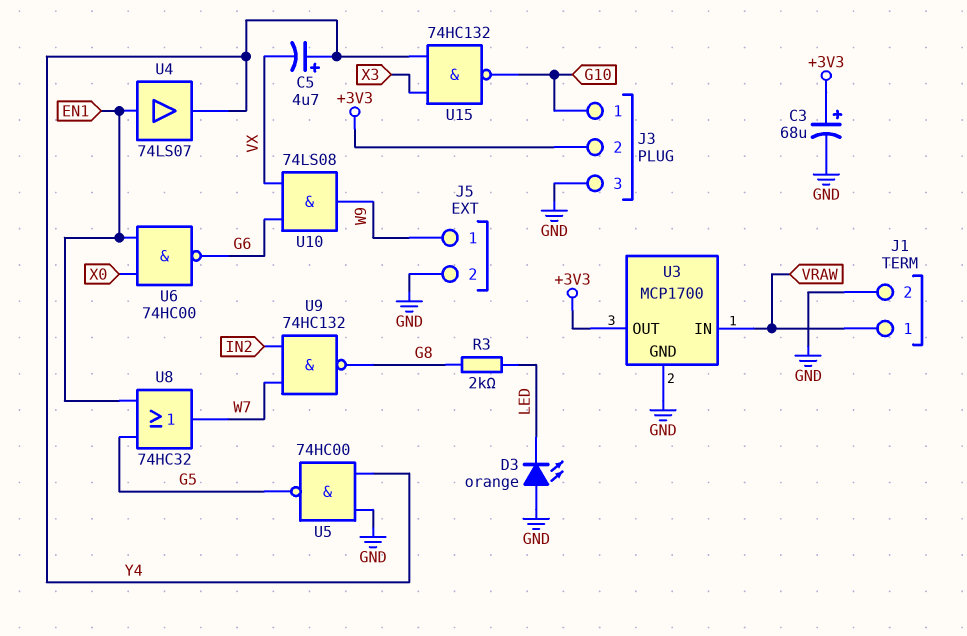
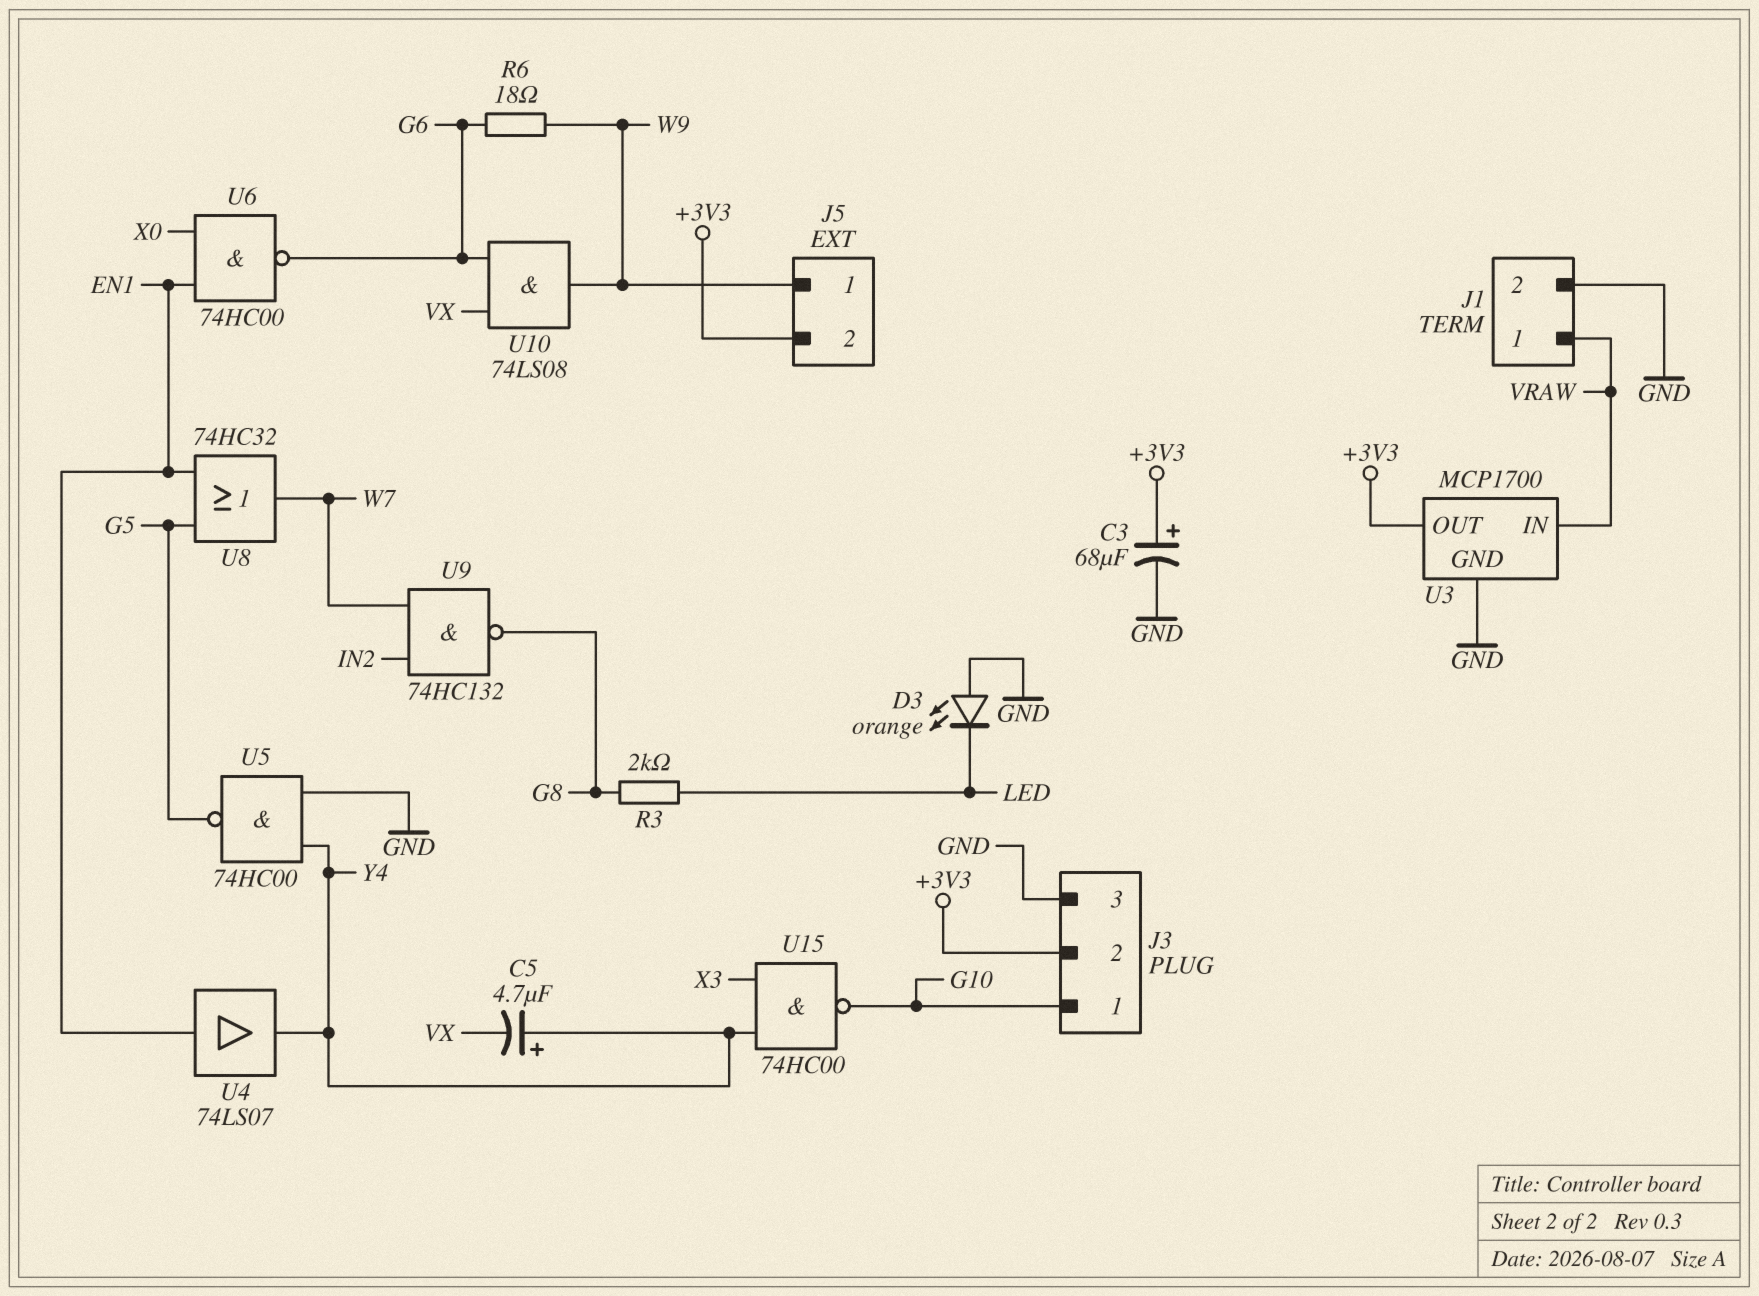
J5 pin 2: GND -> +3V3
R6: none -> 18 (G6, W9)
U15: NAND 74HC132 (in X3, in Y4, out G10) -> NAND 74HC00 (in X3, in Y4, out G10)

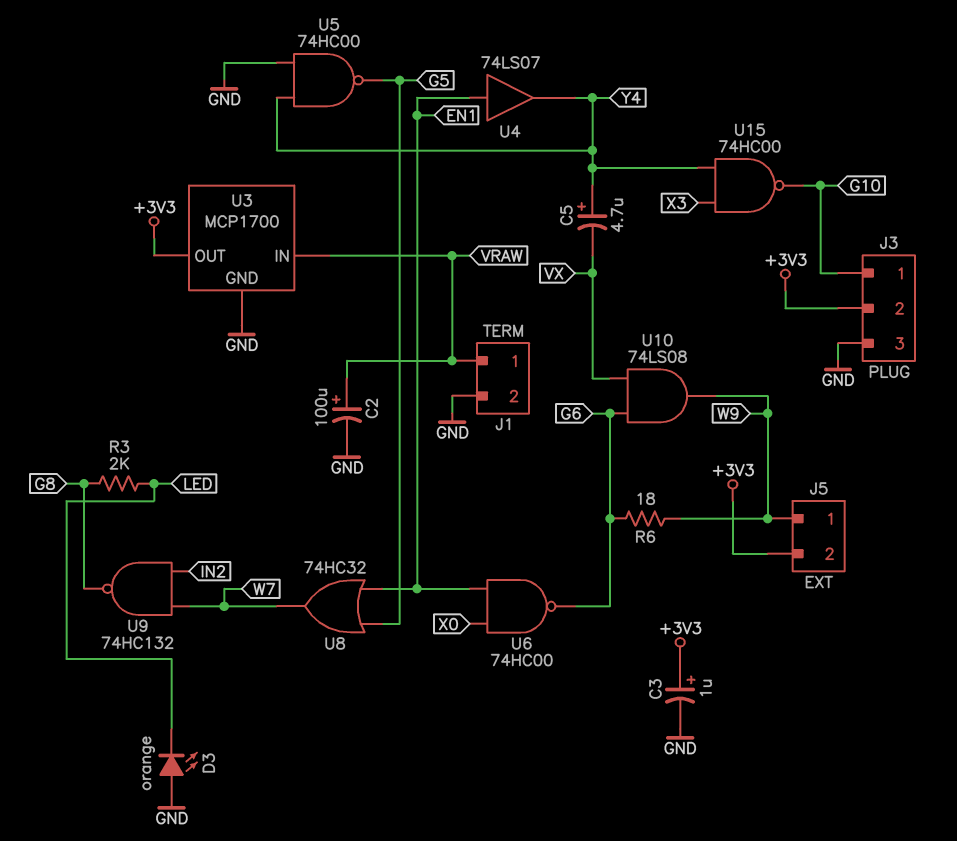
C2: none -> 100uF (plus VRAW, minus GND)
C3: 68uF (plus +3V3, minus GND) -> 1uF (plus +3V3, minus GND)

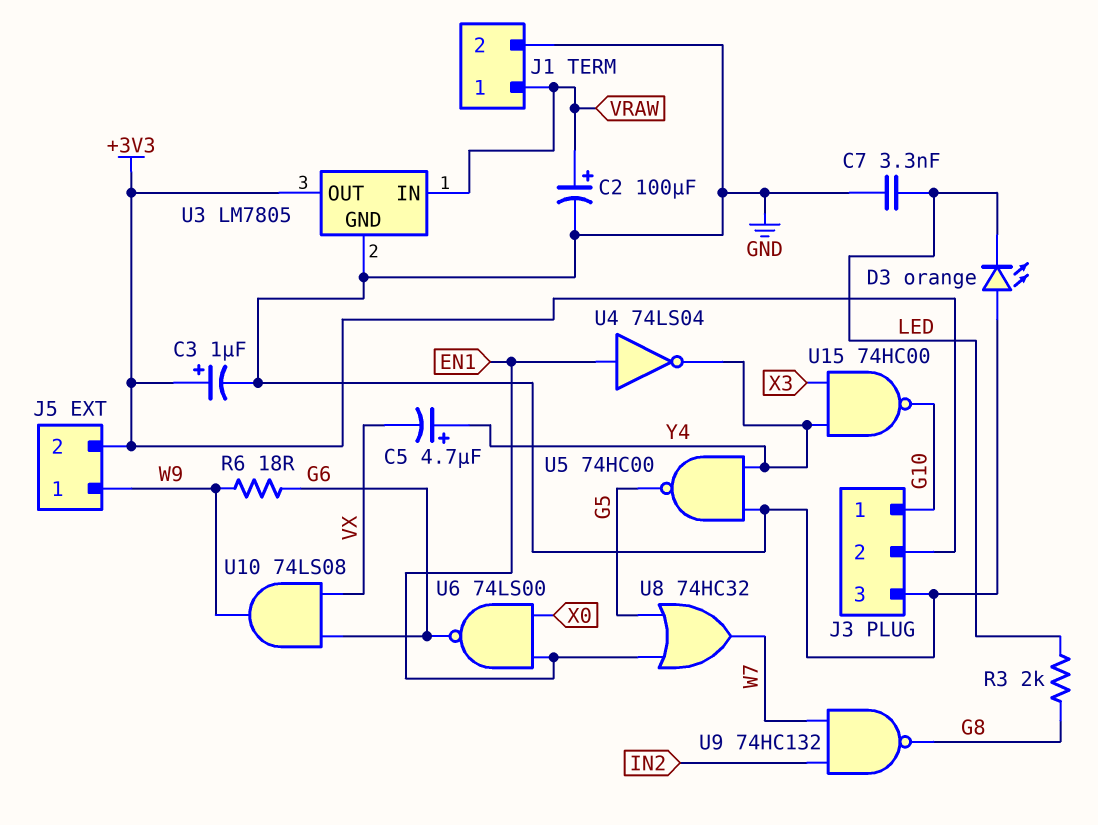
C7: none -> 3.3nF (GND, LED)
U3: MCP1700 -> LM7805
U4: buffer 74LS07 (in EN1, out Y4) -> NOT 74LS04 (in EN1, out Y4)
U6: NAND 74HC00 (in EN1, in X0, out G6) -> NAND 74LS00 (in EN1, in X0, out G6)

